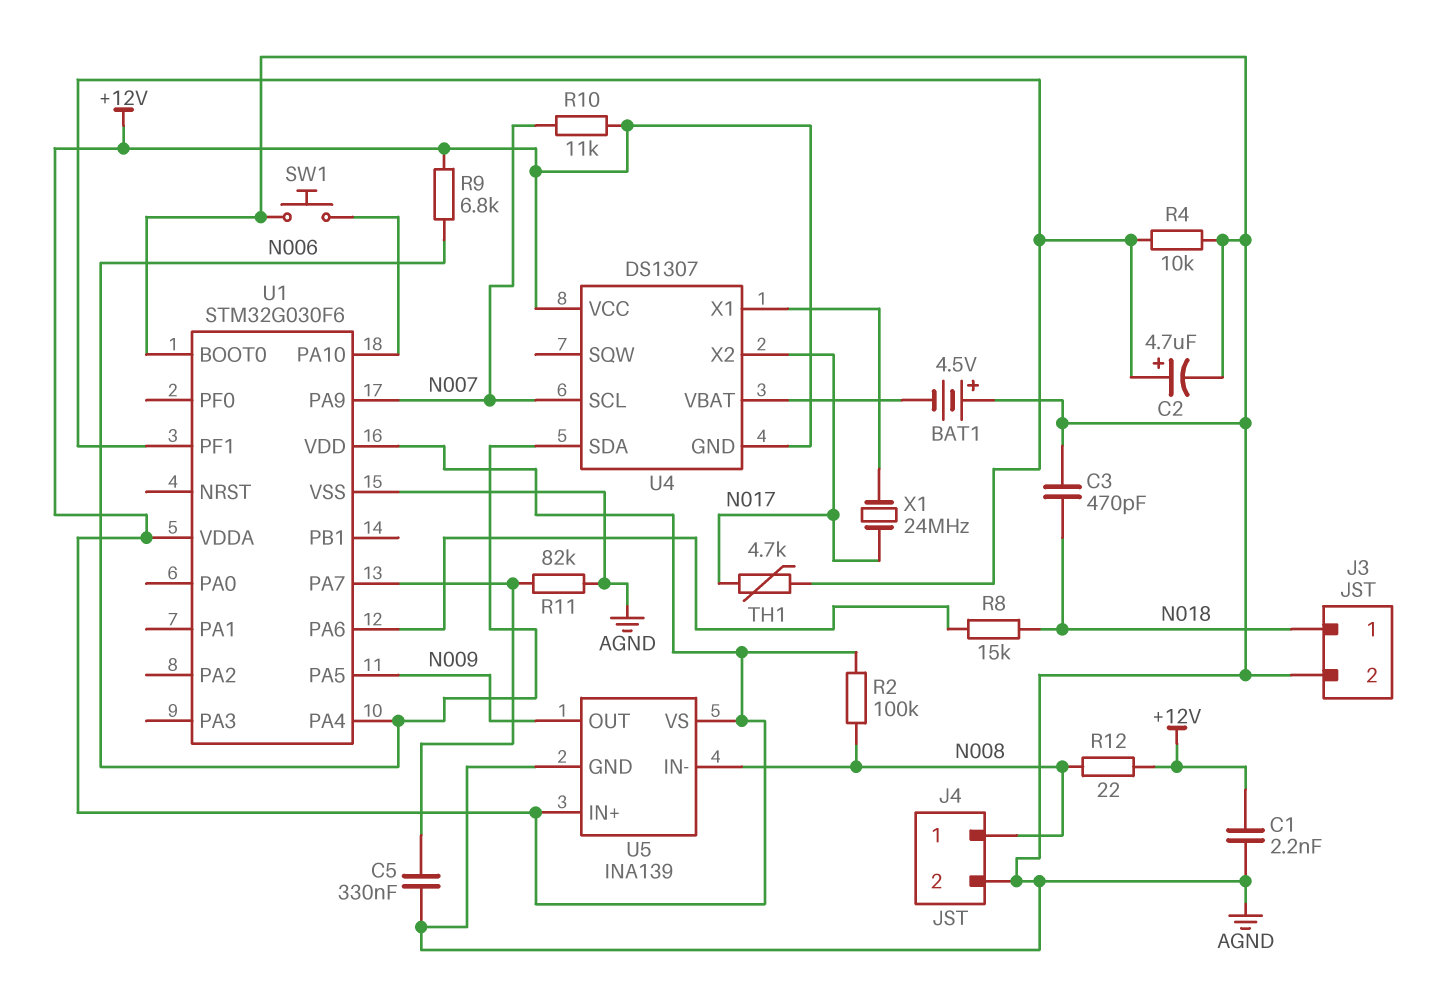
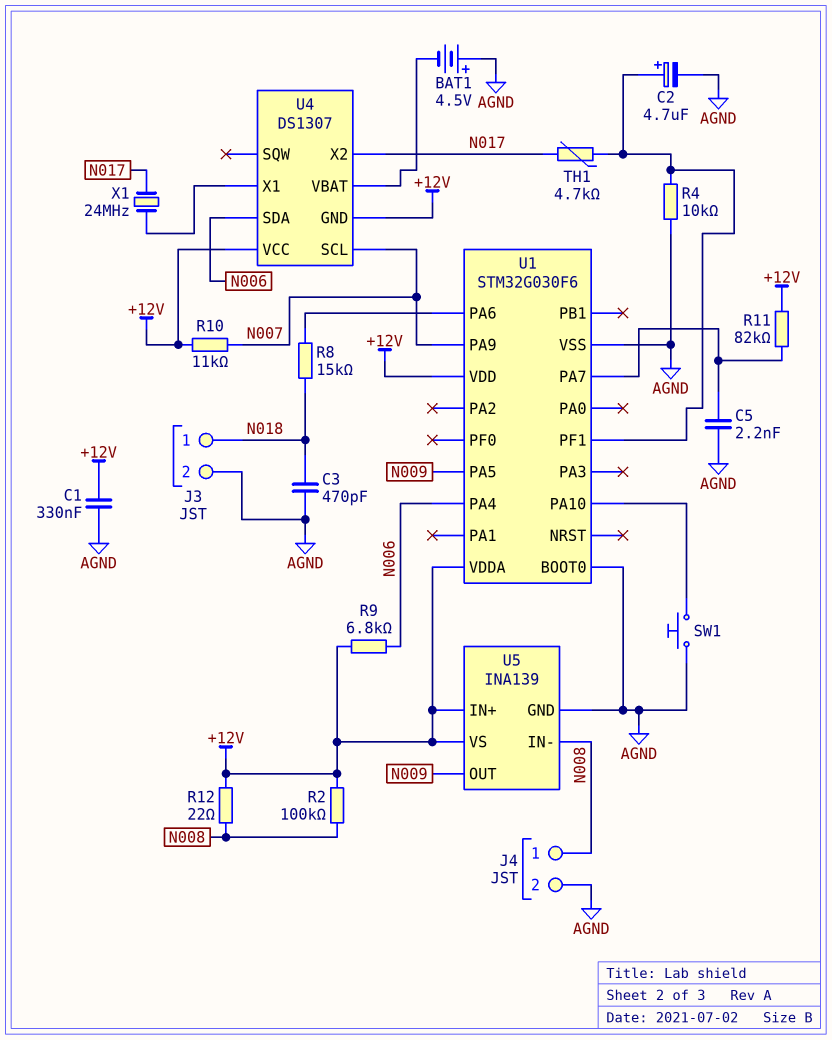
C1: 2.2nF (+12V, AGND) -> 330nF (+12V, AGND)
C5: 330nF (AGND, U1/PA7) -> 2.2nF (AGND, U1/PA7)
R11: 82k (AGND, U1/PA7) -> 82k (+12V, U1/PA7)

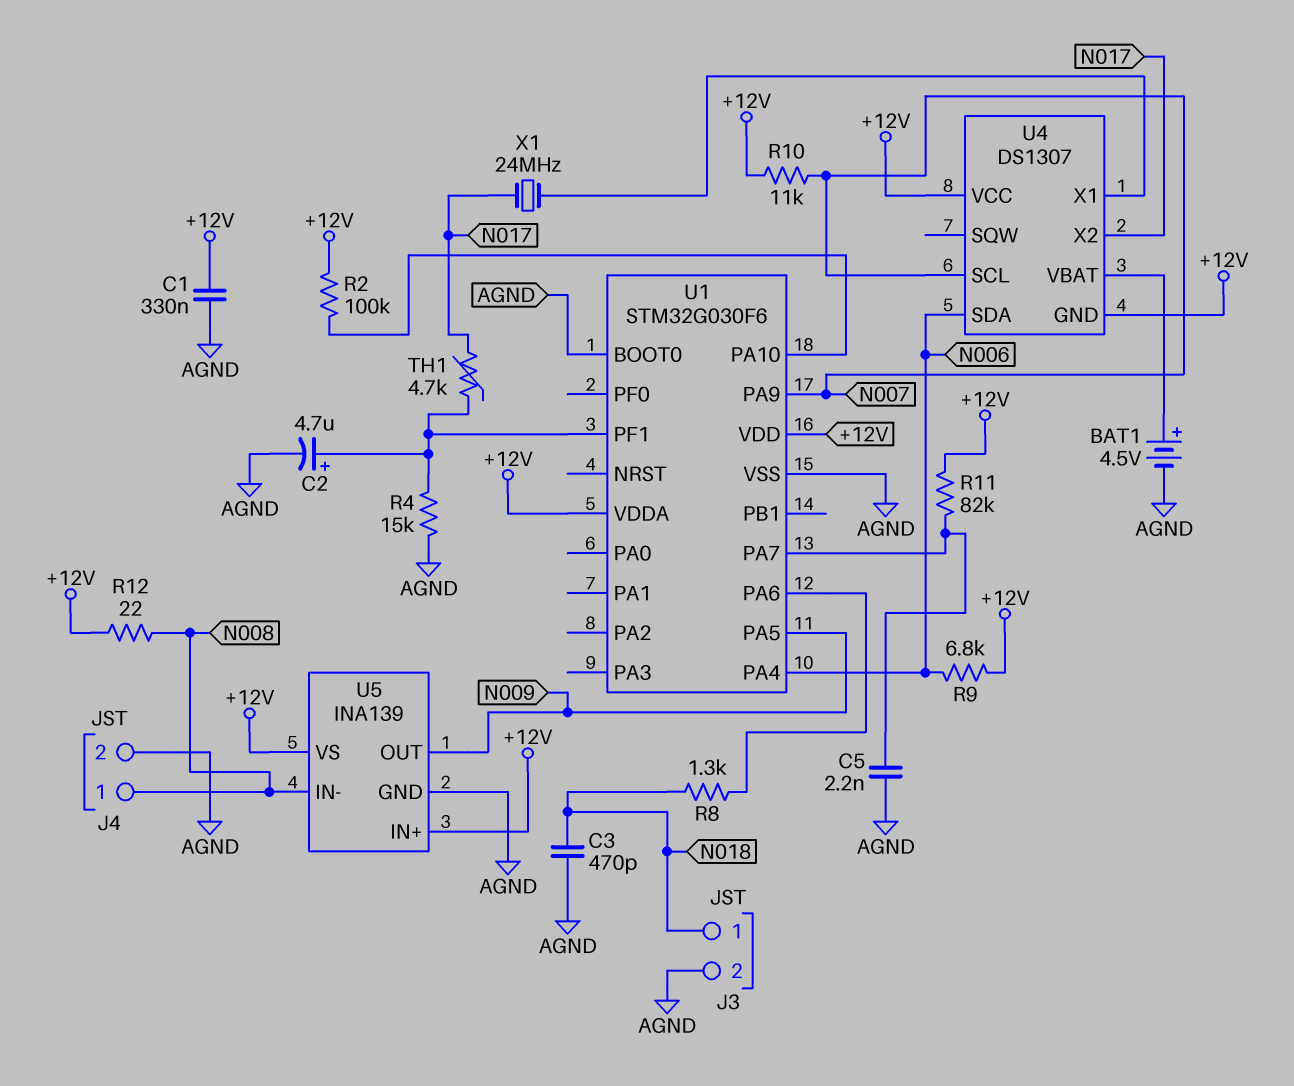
BAT1: 4.5V (plus AGND, minus U4/VBAT) -> 4.5V (plus U4/VBAT, minus AGND)
R2: 100k (+12V, N008) -> 100k (+12V, U1/PA10)
R4: 10k (AGND, U1/PF1) -> 15k (AGND, U1/PF1)
R8: 15k (N018, U1/PA6) -> 1.3k (N018, U1/PA6)
SW1: button (AGND, U1/PA10) -> none

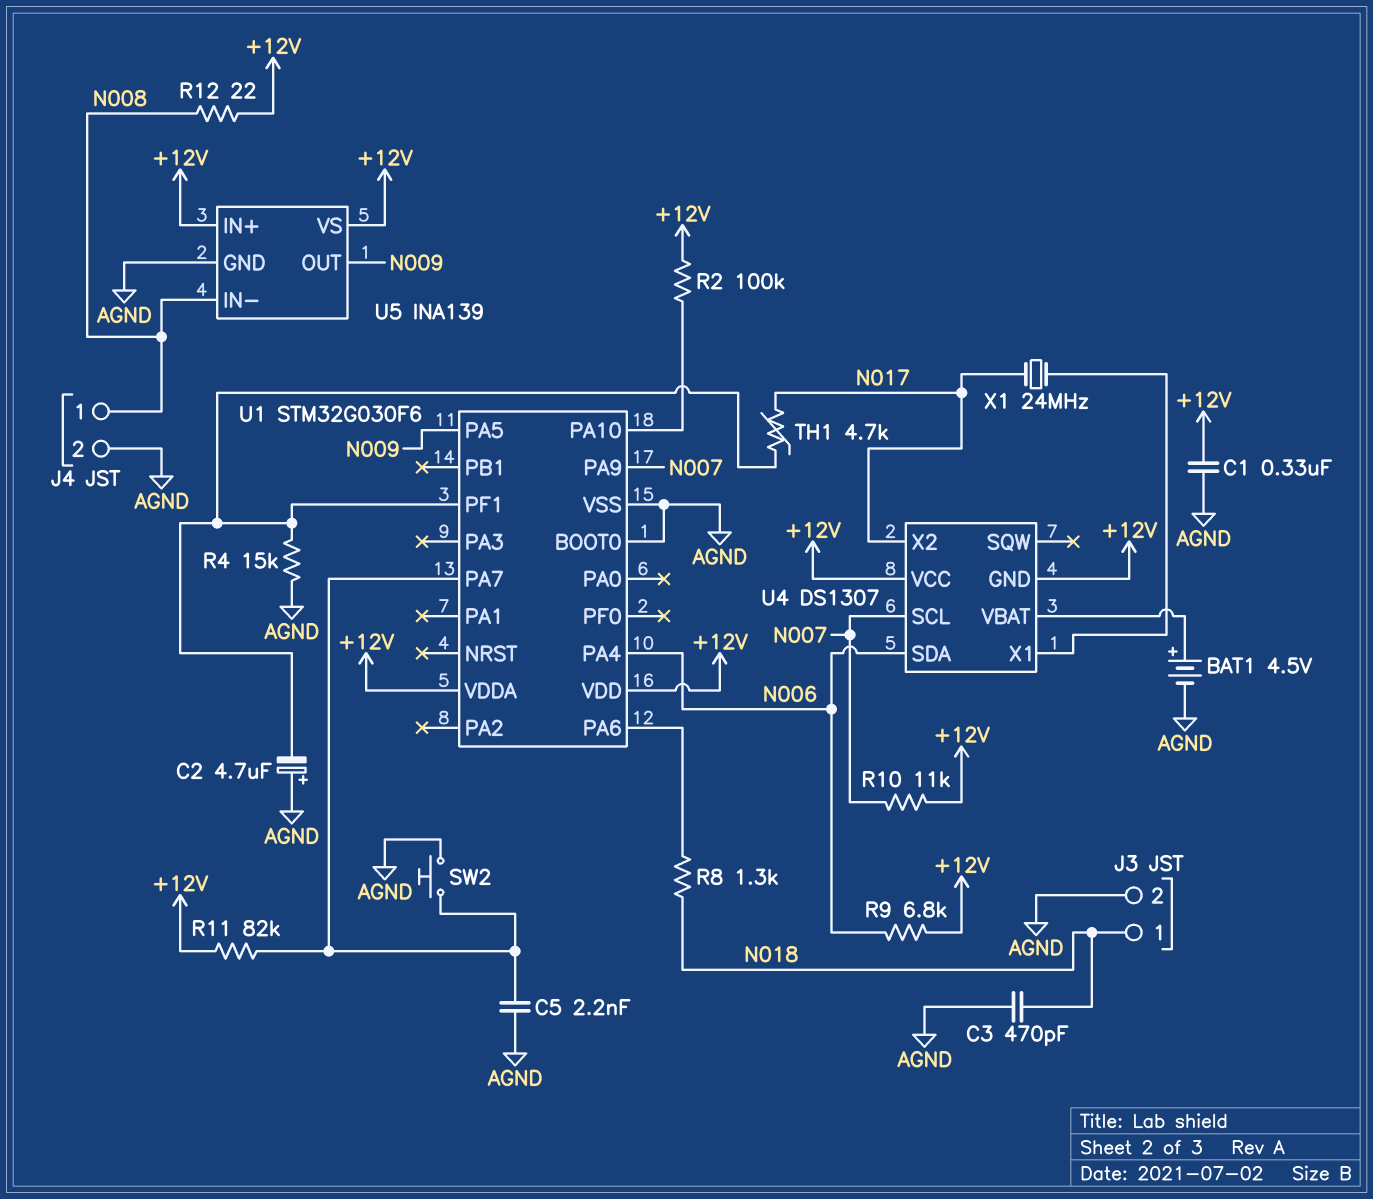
C2: 4.7uF (plus U1/PF1, minus AGND) -> 4.7uF (plus AGND, minus U1/PF1)
SW2: none -> button (AGND, U1/PA7)

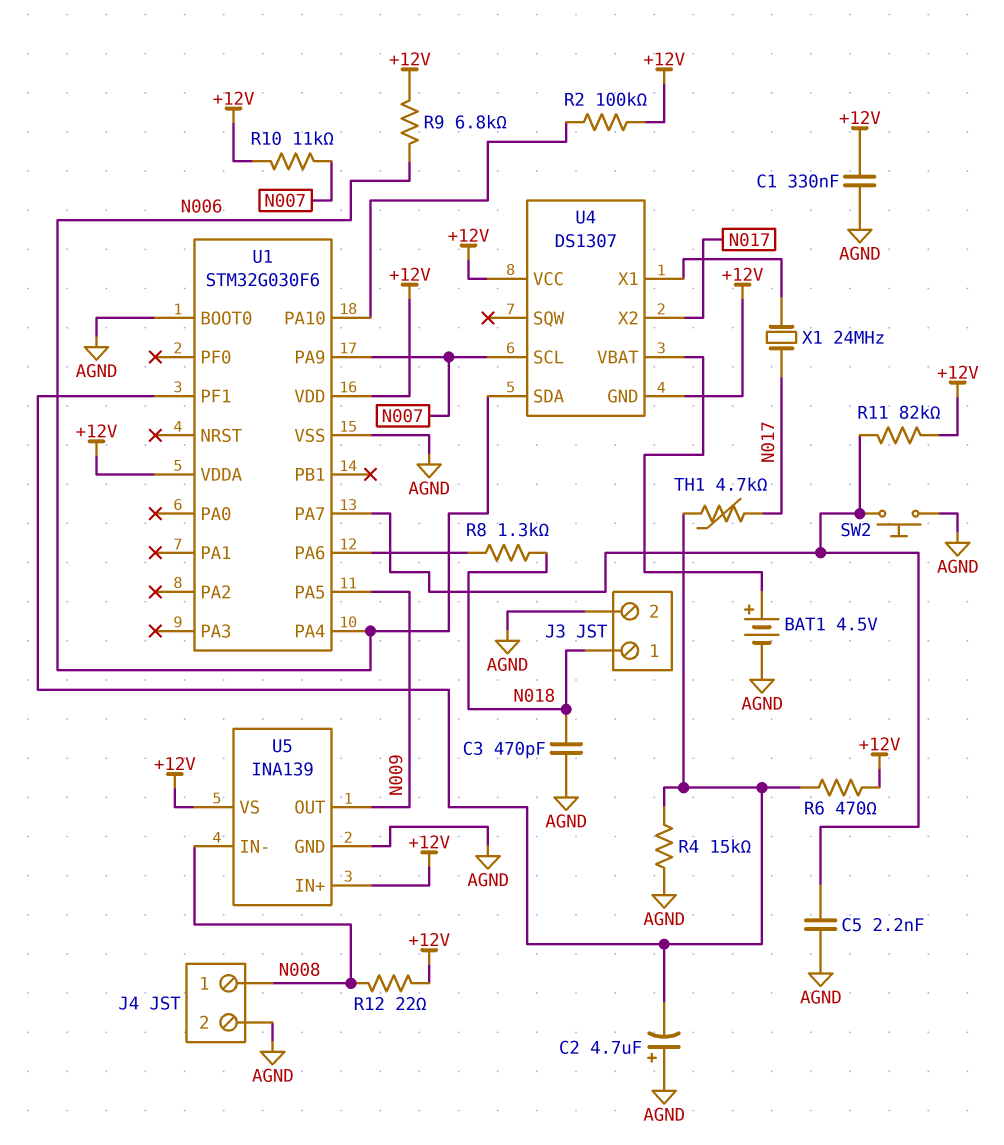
R6: none -> 470 (+12V, U1/PF1)

